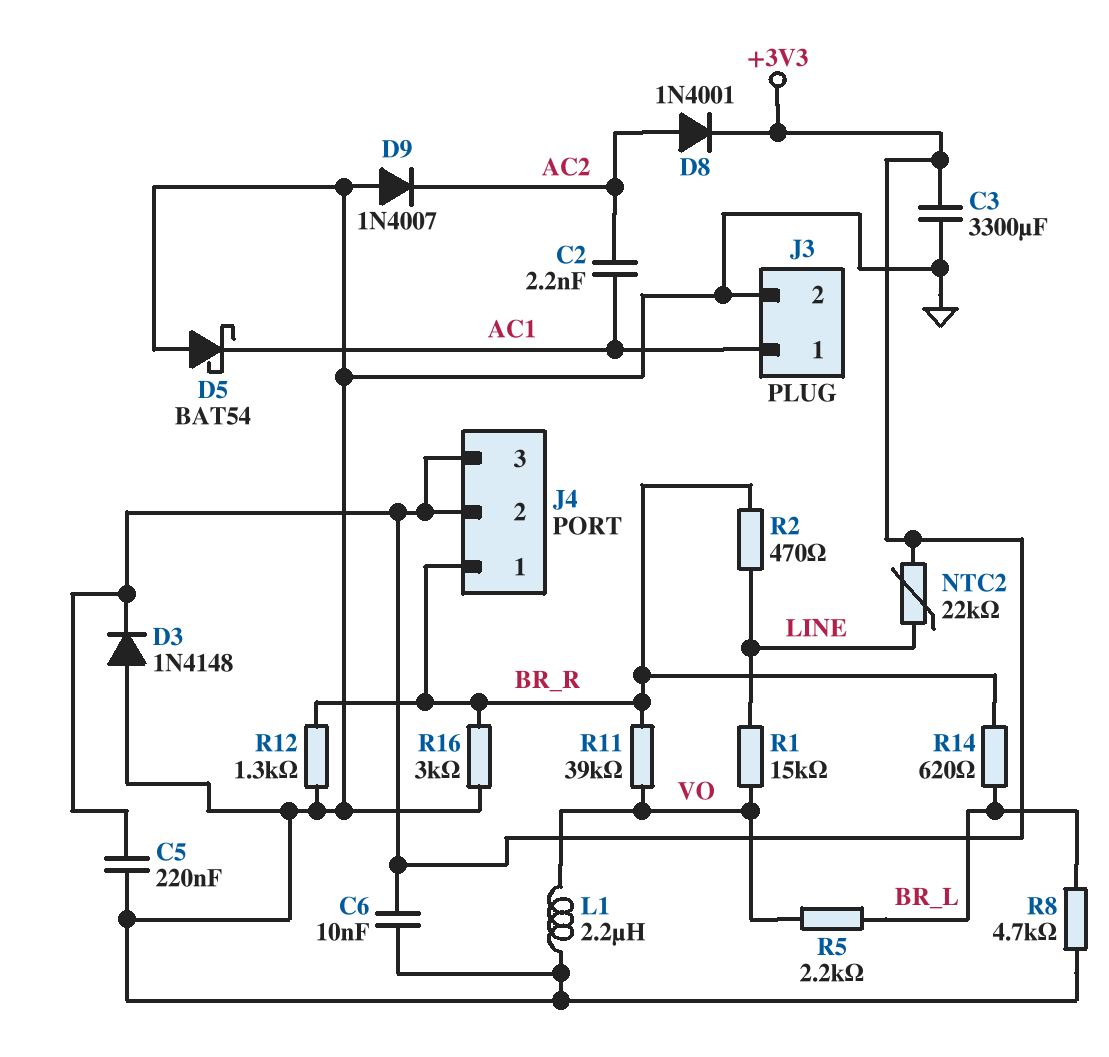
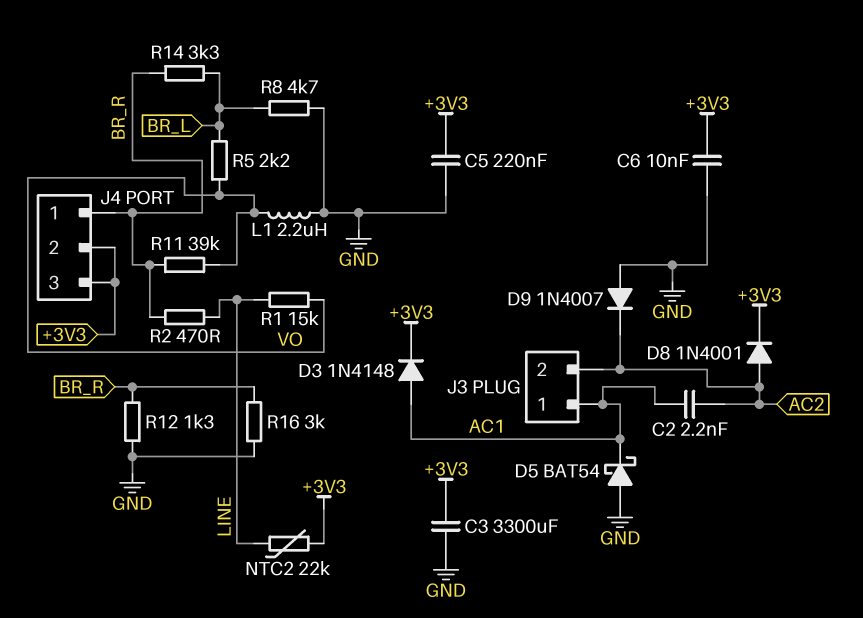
D3: diode 1N4148 (A GND, K +3V3) -> diode 1N4148 (A AC1, K +3V3)
J3 pin 2: GND -> AC2
R14: 620 (BR_L, BR_R) -> 3.3k (BR_L, BR_R)

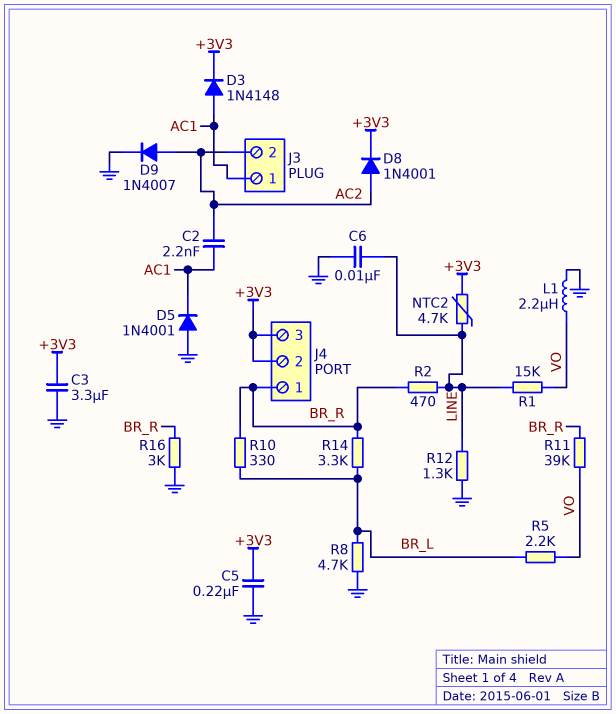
C3: 3300uF (+3V3, GND) -> 3.3uF (+3V3, GND)
C6: 10nF (+3V3, GND) -> 10nF (GND, LINE)
D5: schottky BAT54 (A GND, K AC1) -> diode 1N4001 (A GND, K AC1)
D9: diode 1N4007 (A GND, K AC2) -> diode 1N4007 (A AC2, K GND)
NTC2: 22k (+3V3, LINE) -> 4.7k (+3V3, LINE)
R10: none -> 330 (BR_L, BR_R)
R12: 1.3k (BR_R, GND) -> 1.3k (GND, LINE)

